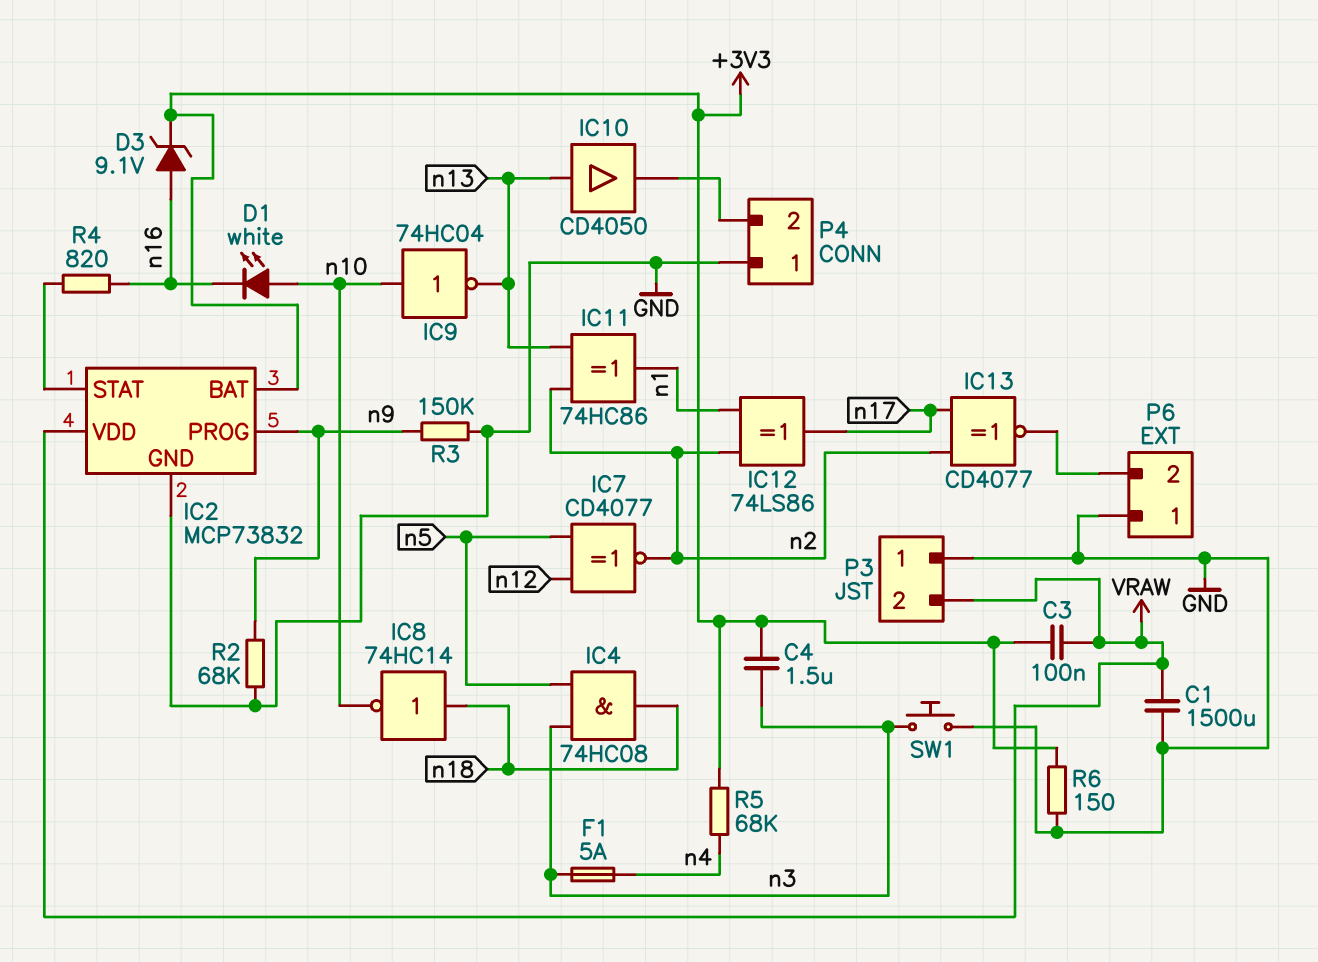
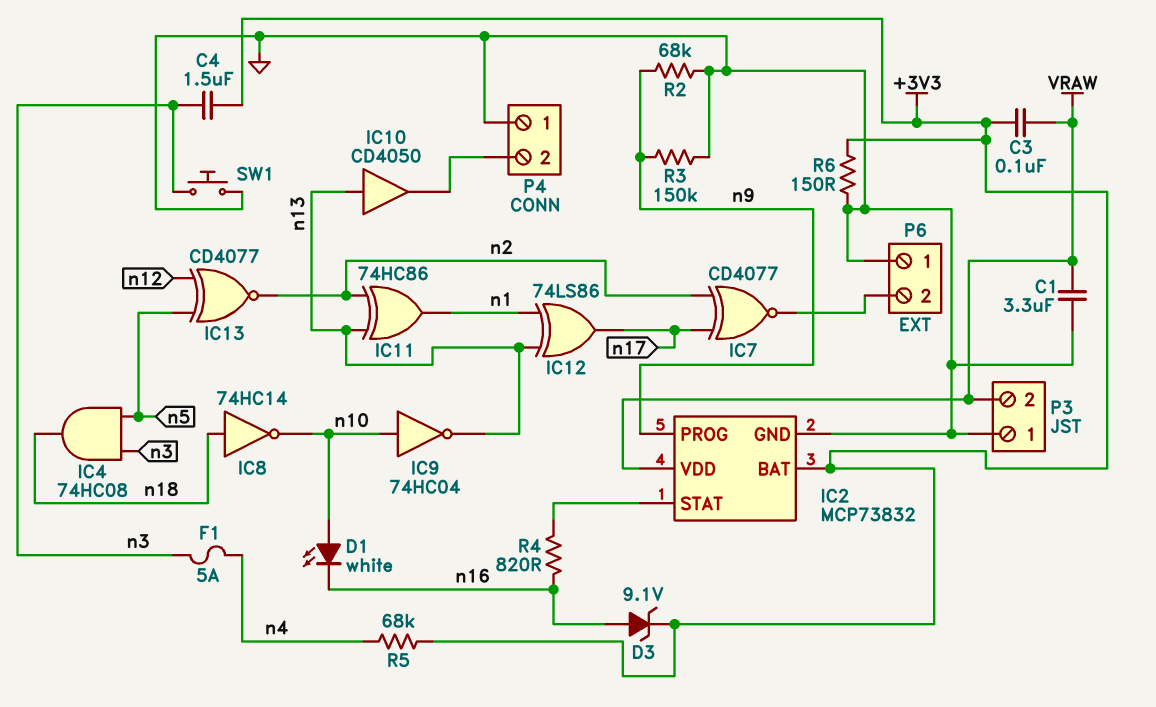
C1: 1500uF (GND, VRAW) -> 3.3uF (GND, VRAW)
IC7: XNOR CD4077 (in n5, in n12, out n2) -> XNOR CD4077 (in n2, in n17, out P6/2)
IC12: XOR 74LS86 (in n1, in n2, out n17) -> XOR 74LS86 (in n1, in n13, out n17)
IC13: XNOR CD4077 (in n2, in n17, out P6/2) -> XNOR CD4077 (in n5, in n12, out n2)

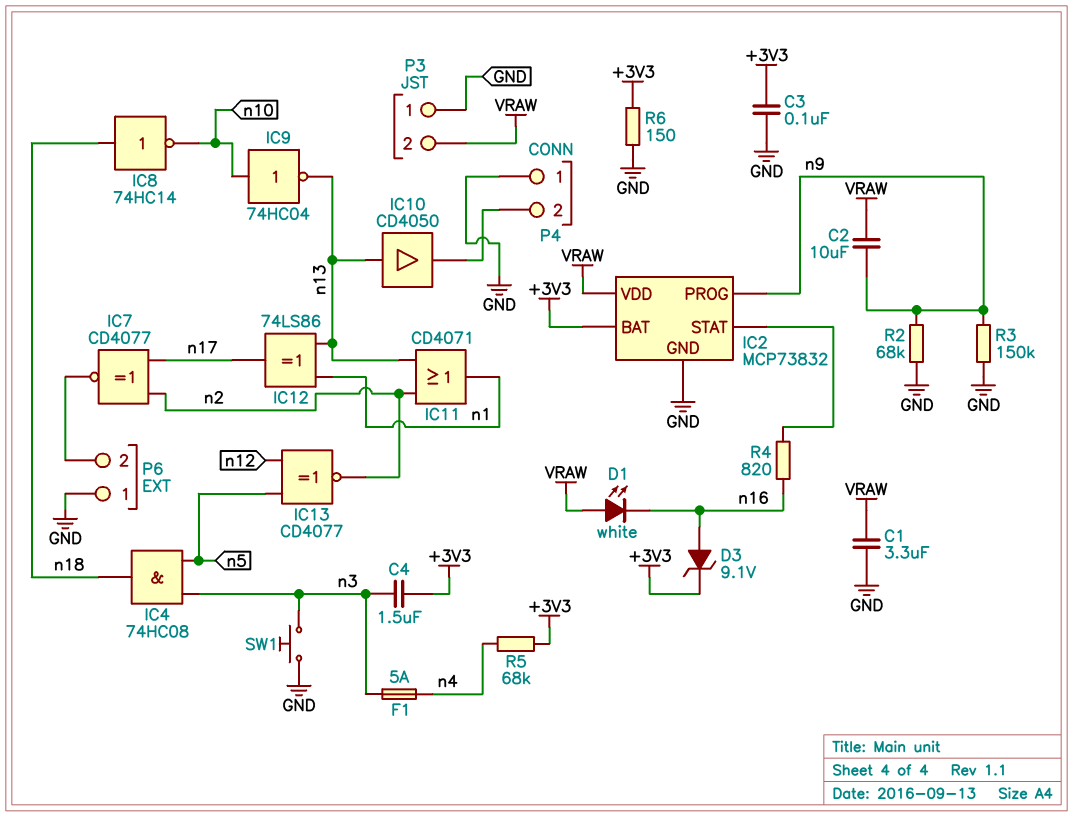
C2: none -> 10uF (VRAW, n9)
C3: 100nF (+3V3, VRAW) -> 100nF (+3V3, GND)
D1: LED white (A n10, K n16) -> LED white (A VRAW, K n16)
IC11: XOR 74HC86 (in n2, in n13, out n1) -> OR CD4071 (in n2, in n13, out n1)

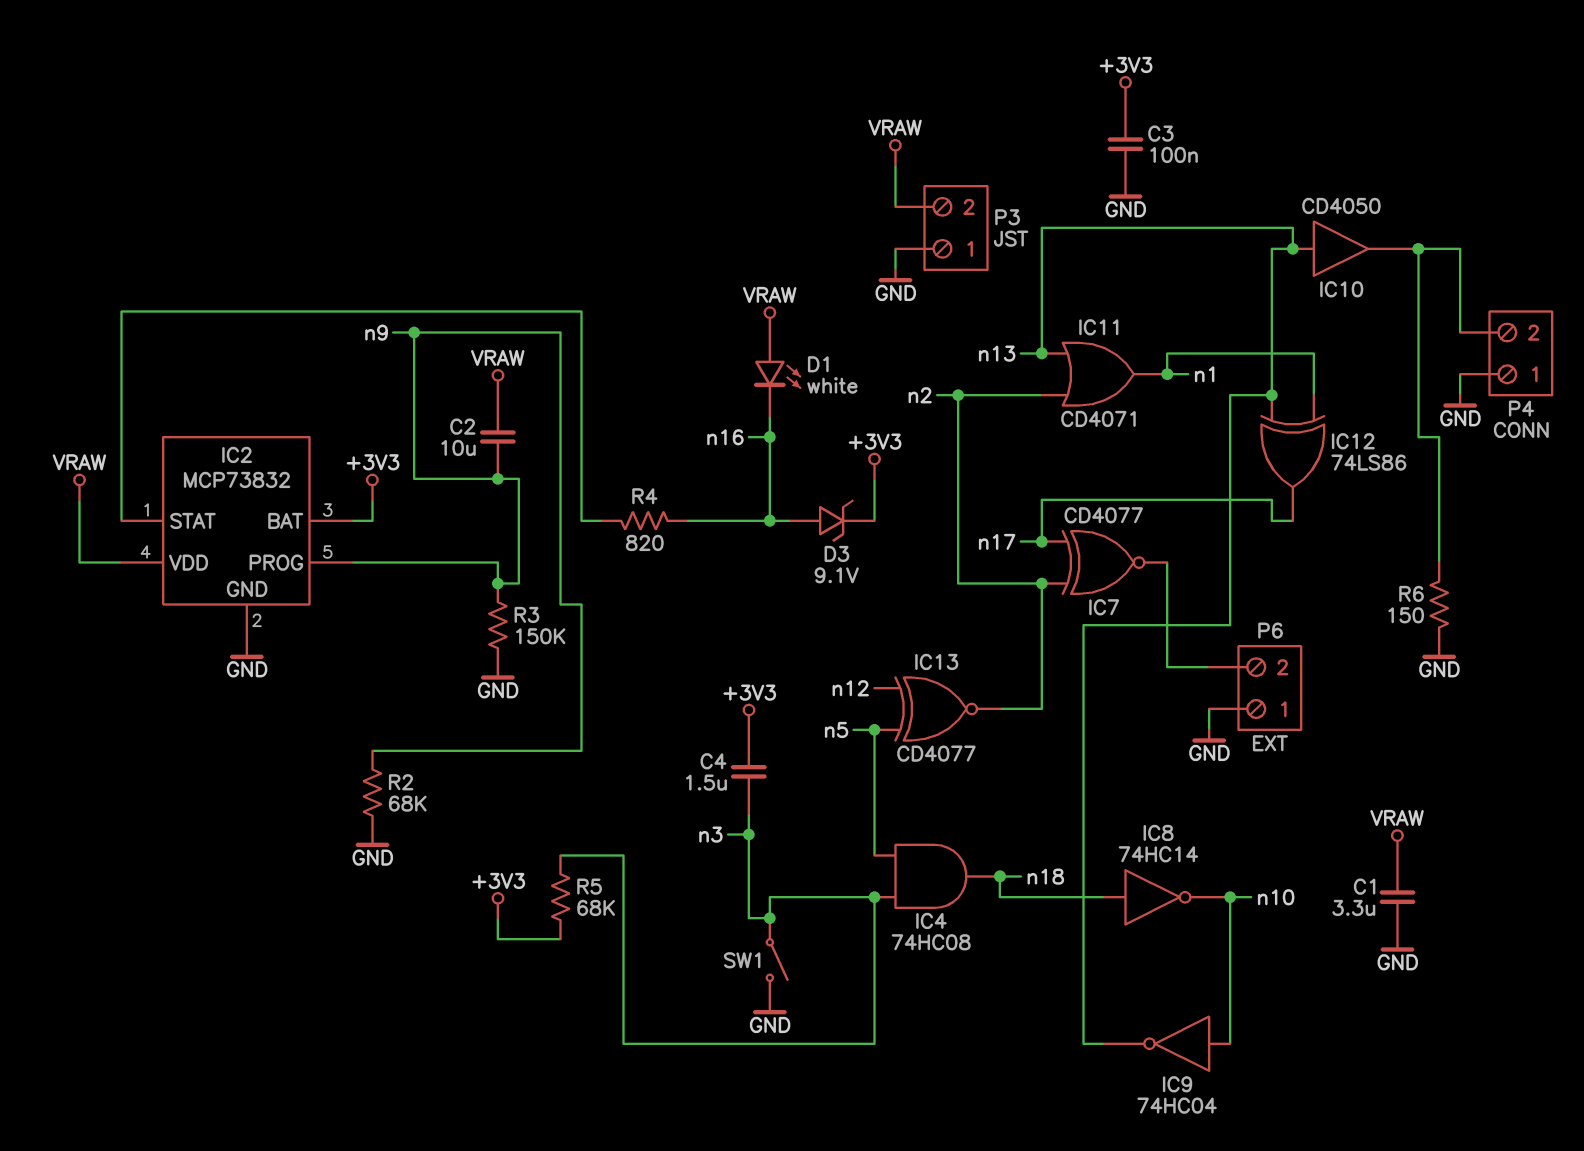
F1: 5A (n3, n4) -> none
R5: 68k (+3V3, n4) -> 68k (+3V3, n3)
R6: 150 (+3V3, GND) -> 150 (GND, P4/2)
SW1: button (GND, n3) -> switch (GND, n3)

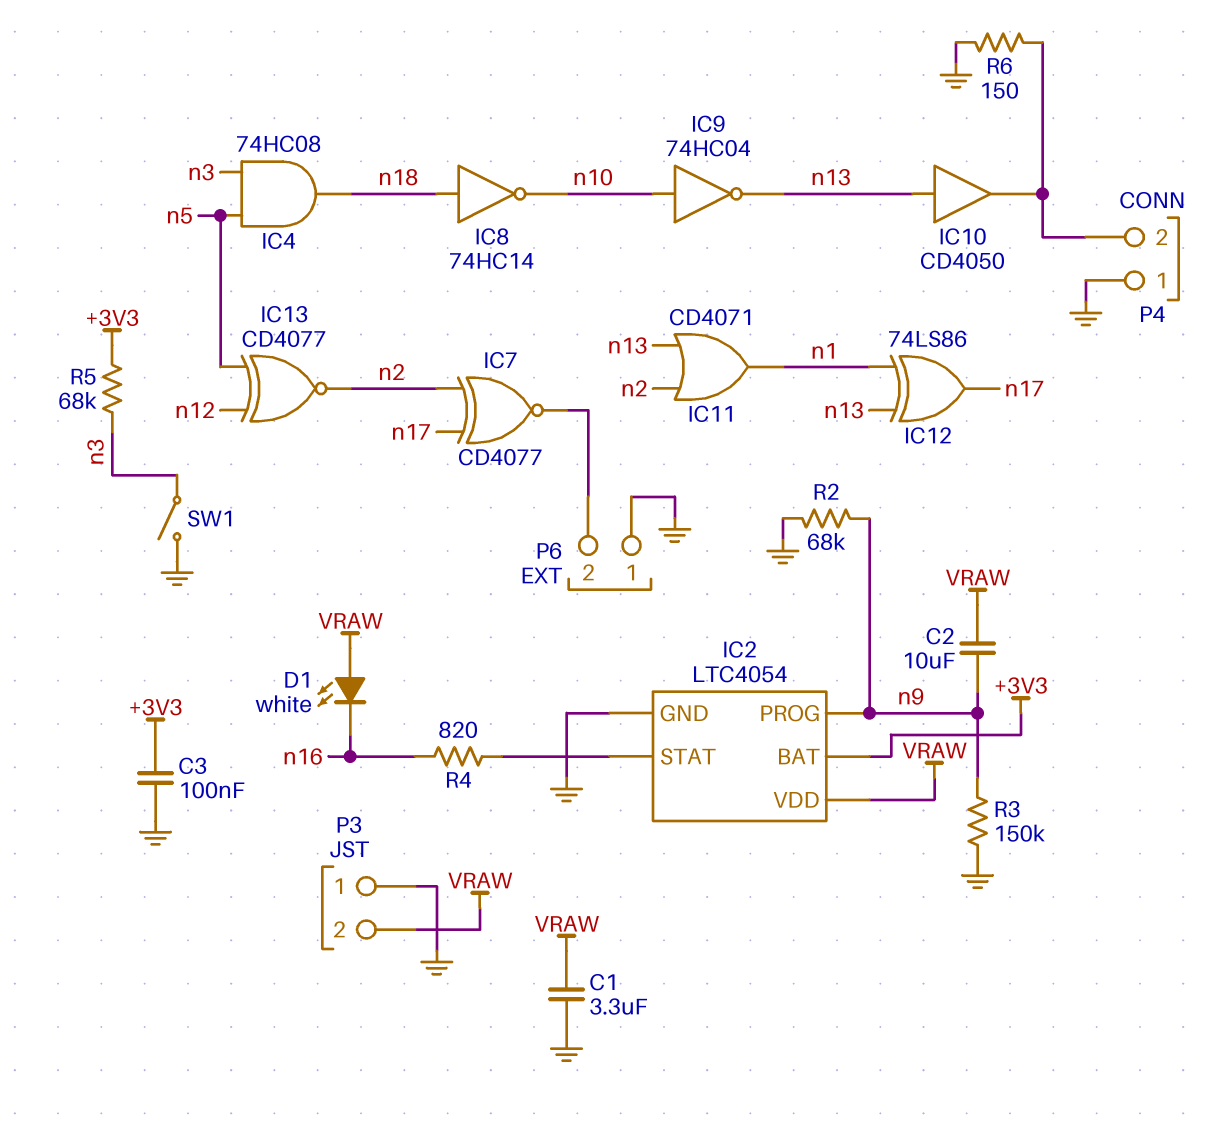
C4: 1.5uF (+3V3, n3) -> none
D3: zener 9.1V (A n16, K +3V3) -> none
IC2: MCP73832 -> LTC4054

